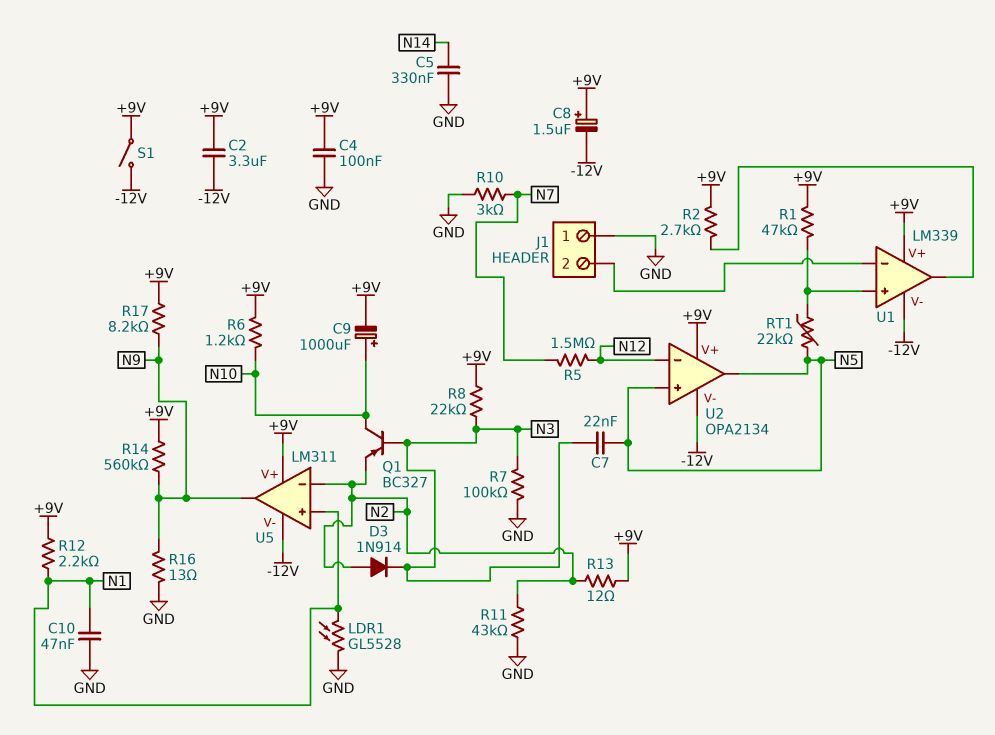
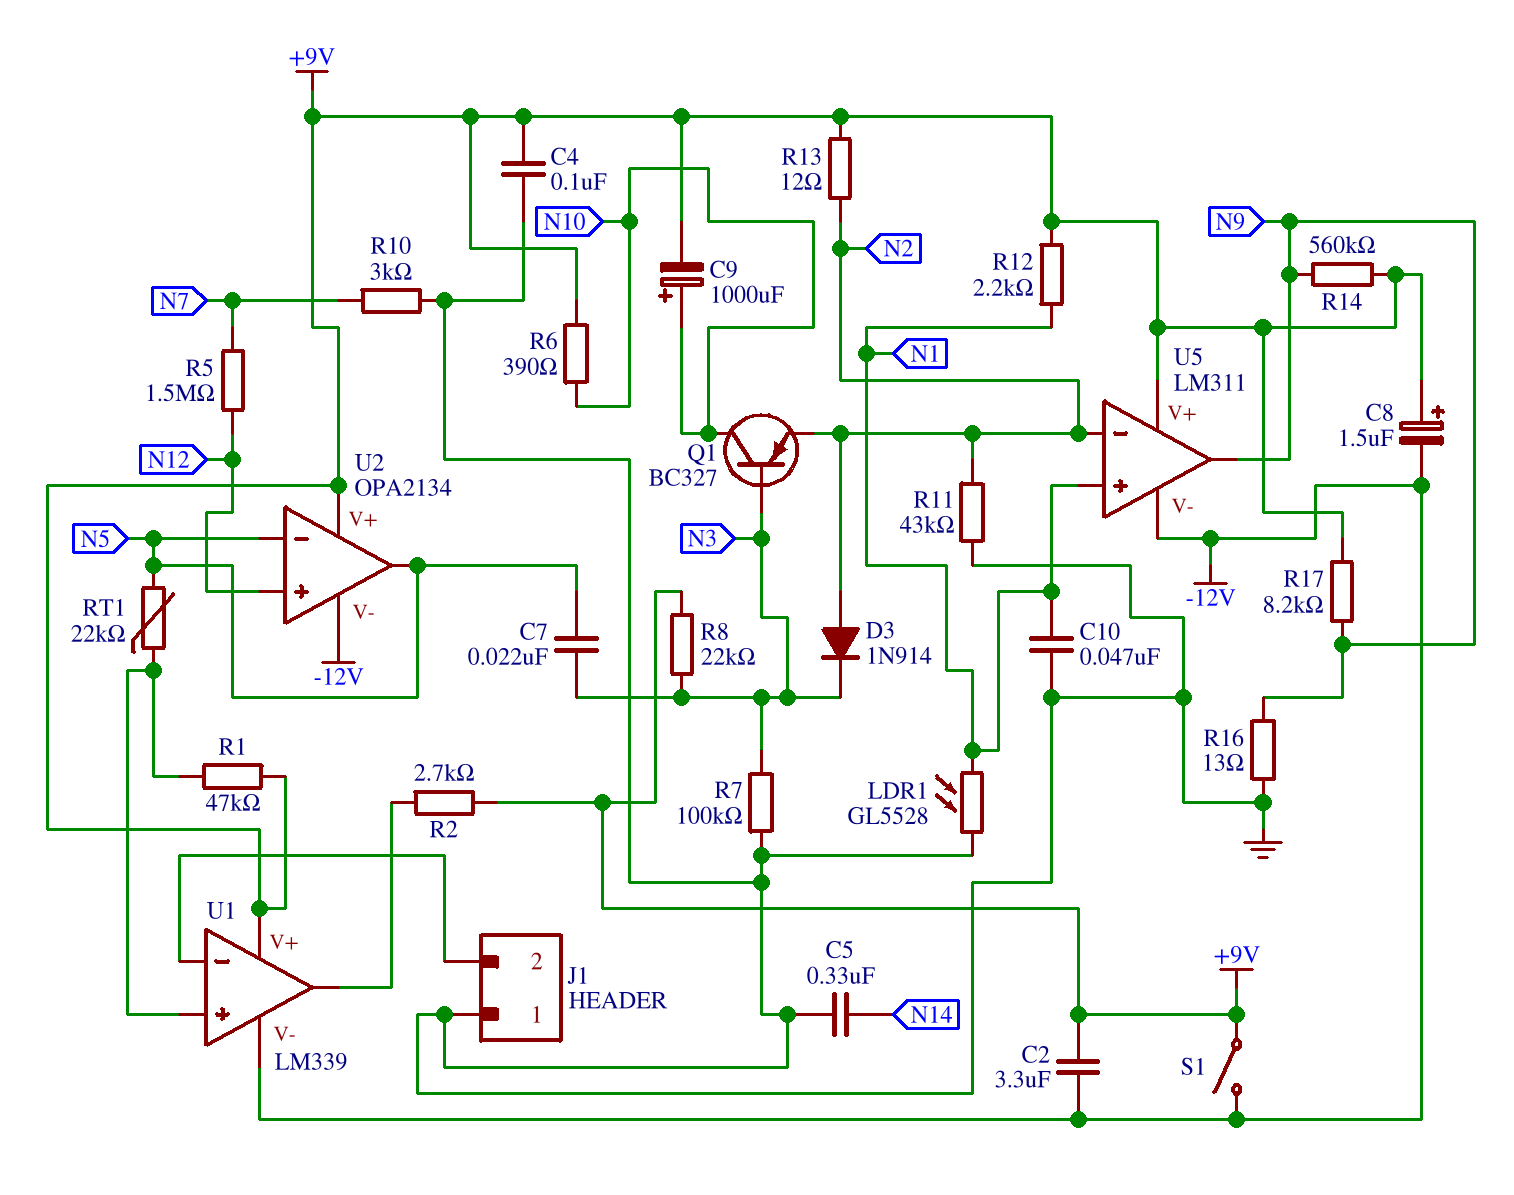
R6: 1.2k (+9V, N10) -> 390 (+9V, N10)
U2 pin in+: N5 -> N12
U2 pin in-: N12 -> N5

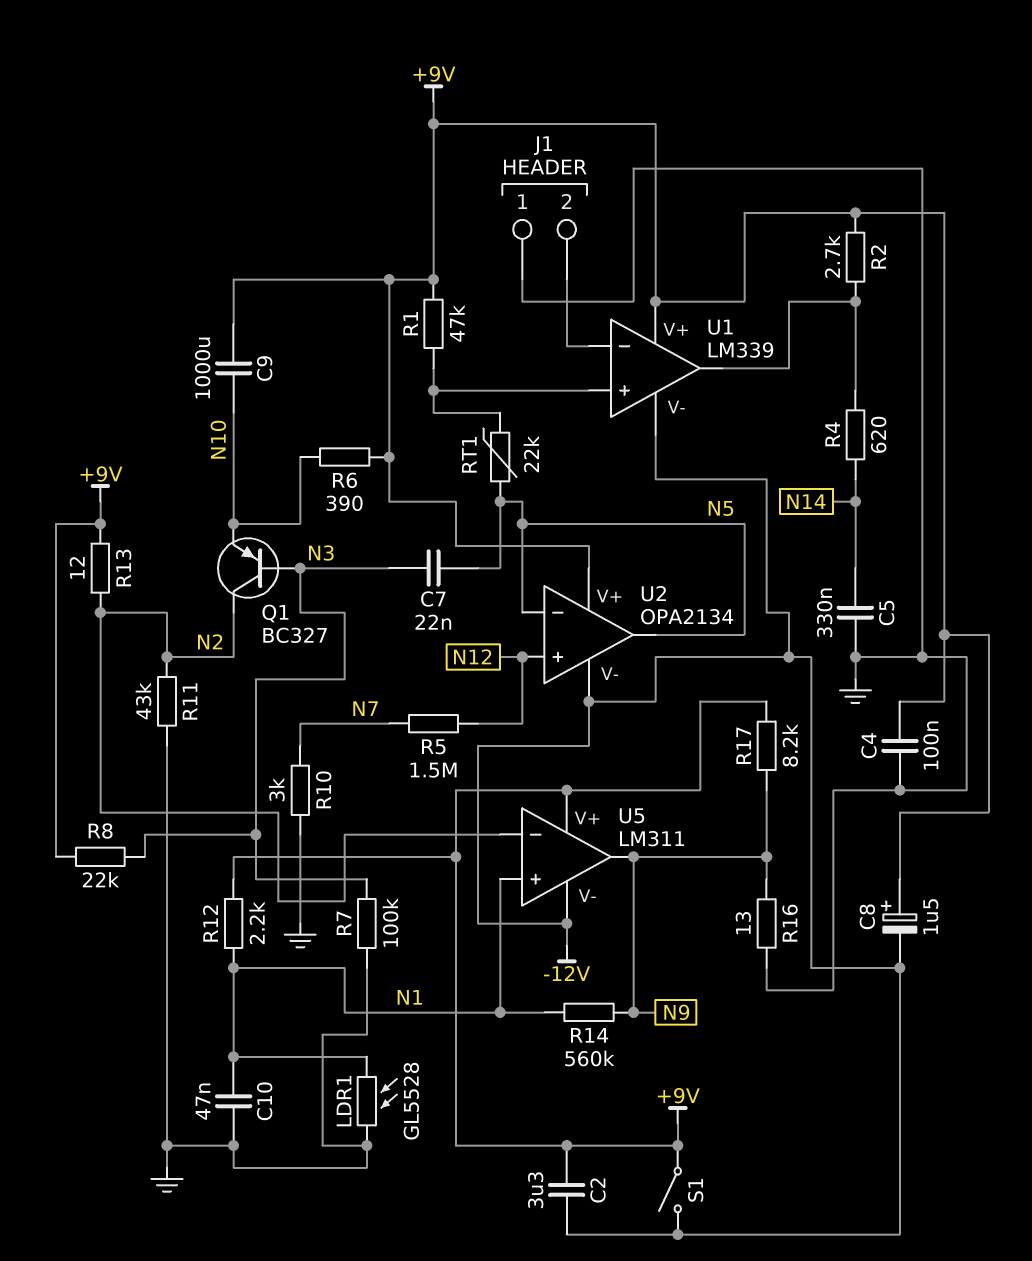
C9: 1000uF (plus N10, minus +9V) -> 1000uF (+9V, N10)
D3: diode 1N914 (A N2, K N3) -> none
Q1: PNP BC327 (B N3, C N10, E N2) -> PNP BC327 (B N3, C N2, E N10)
R4: none -> 620 (N14, U1/out)
R14: 560k (+9V, N9) -> 560k (N1, N9)

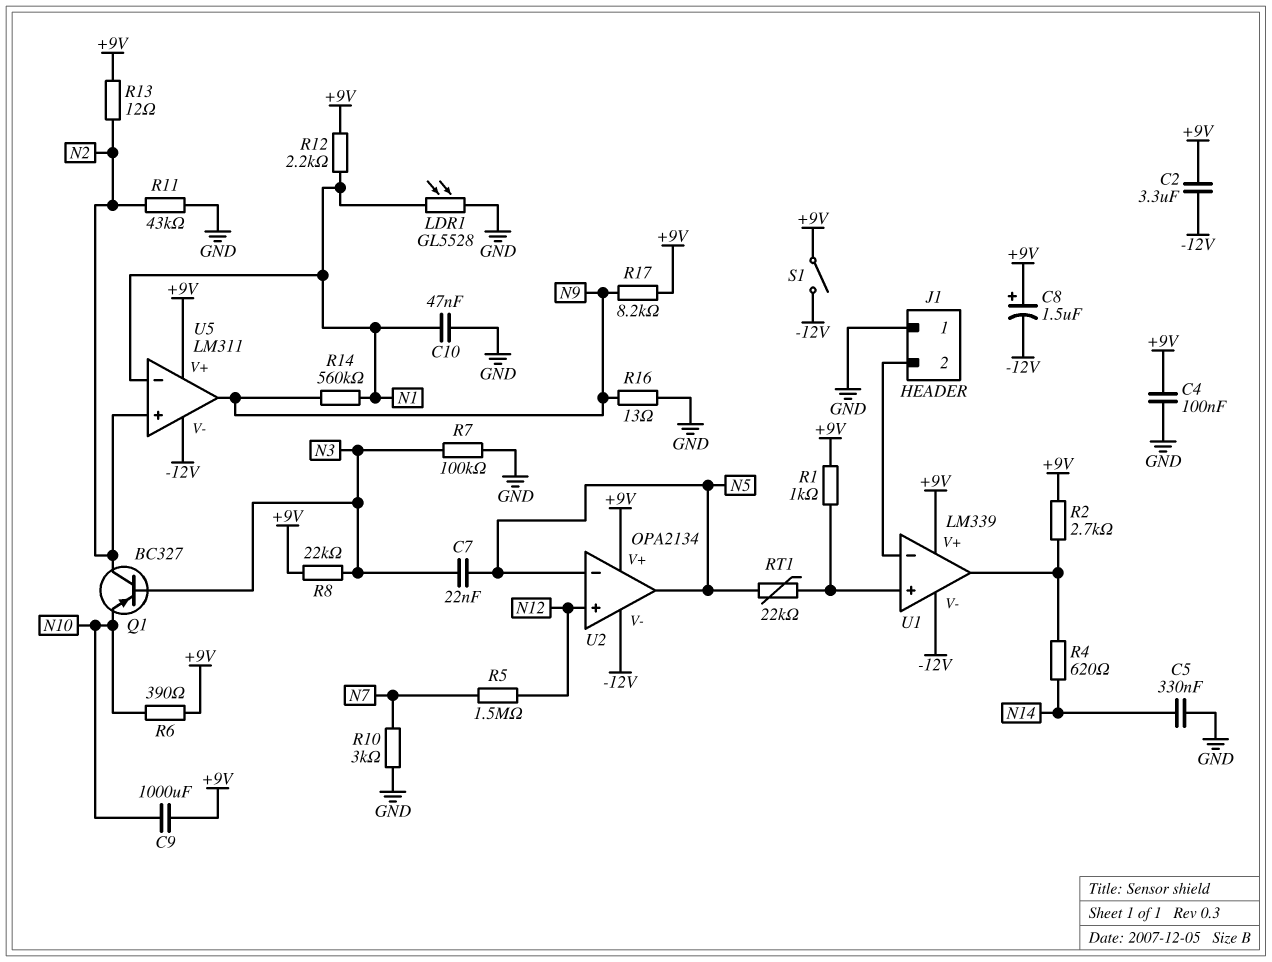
R1: 47k (+9V, U1/in+) -> 1k (+9V, U1/in+)
U5 pin in+: N1 -> N2
U5 pin in-: N2 -> N1

